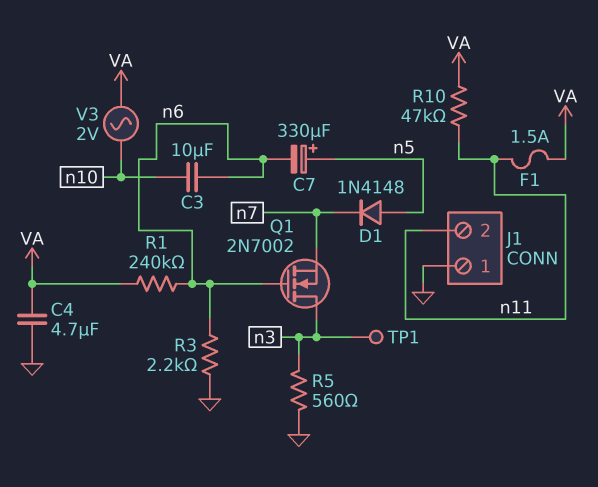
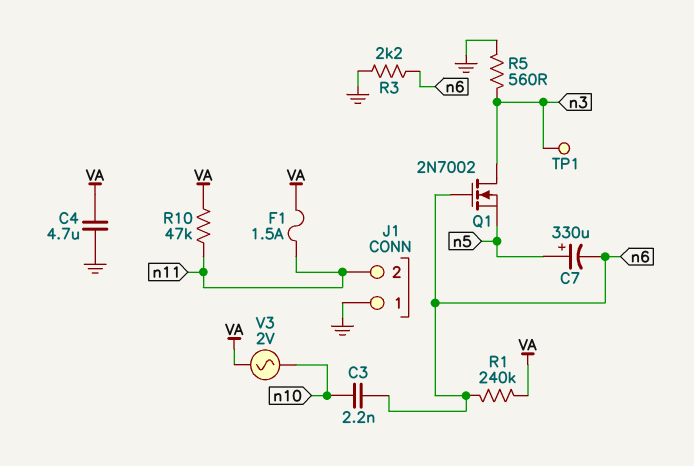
C3: 10uF (n6, n10) -> 2.2nF (n6, n10)
D1: diode 1N4148 (A n5, K n7) -> none
Q1: NMOS 2N7002 (G n6, D n3, S n7) -> NMOS 2N7002 (G n6, D n3, S n5)

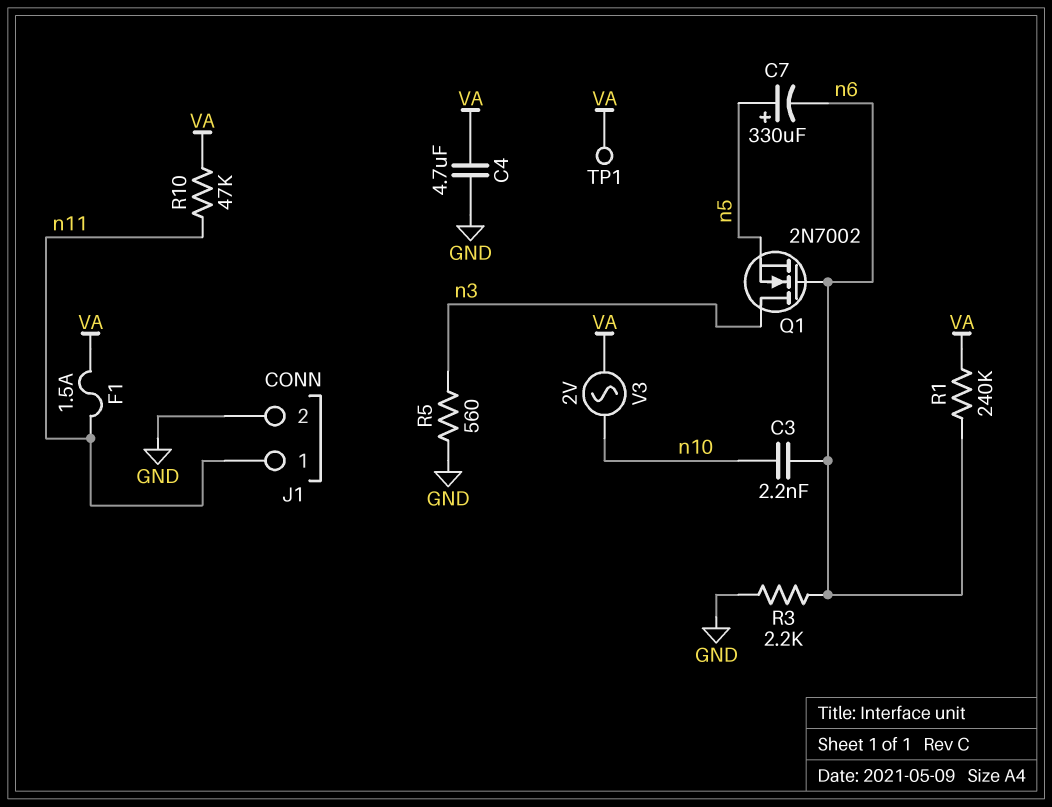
J1 pin 1: GND -> n11
J1 pin 2: n11 -> GND
TP1: test point (n3) -> test point (VA)

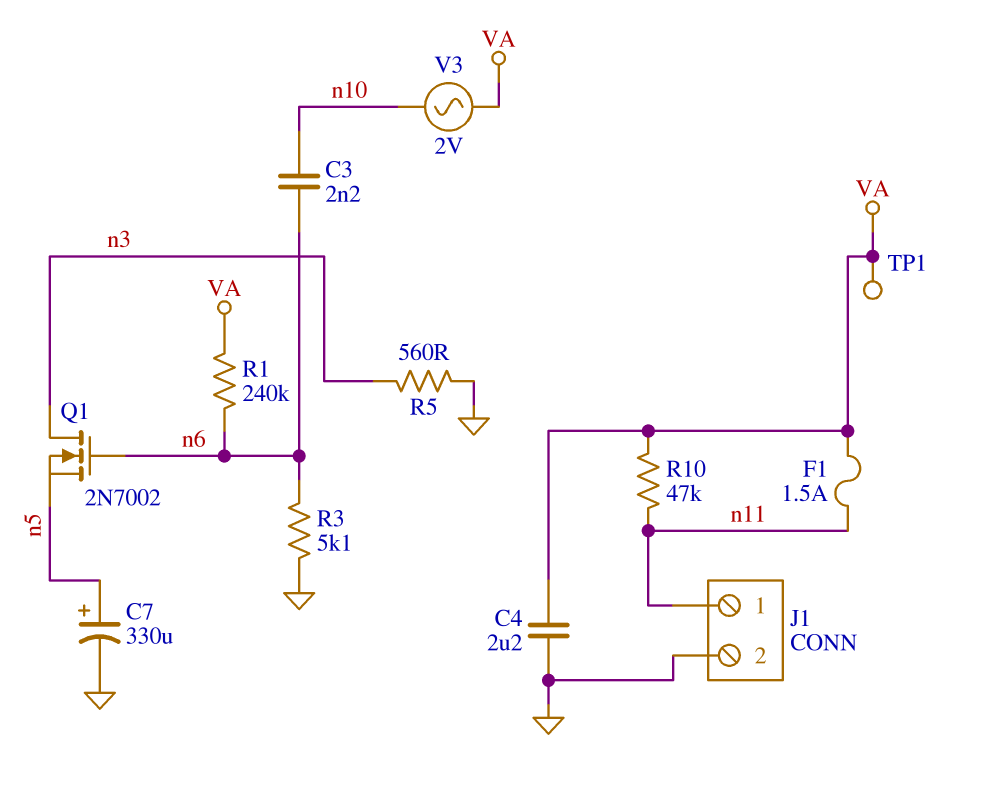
C4: 4.7uF (GND, VA) -> 2.2uF (GND, VA)
C7: 330uF (plus n5, minus n6) -> 330uF (plus n5, minus GND)
R3: 2.2k (GND, n6) -> 5.1k (GND, n6)

